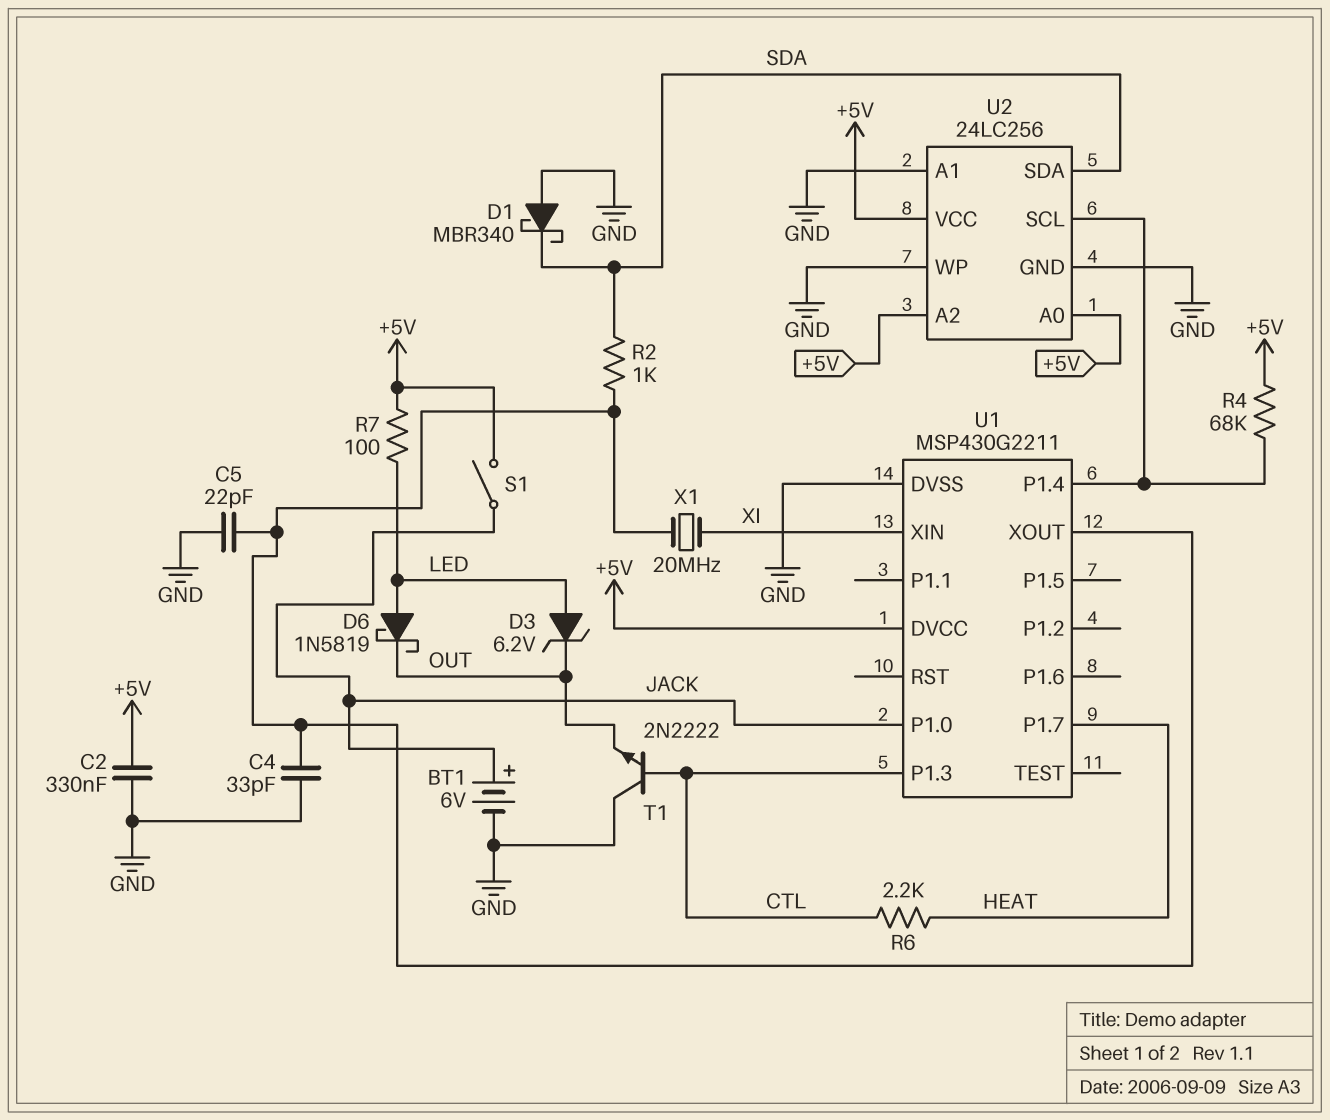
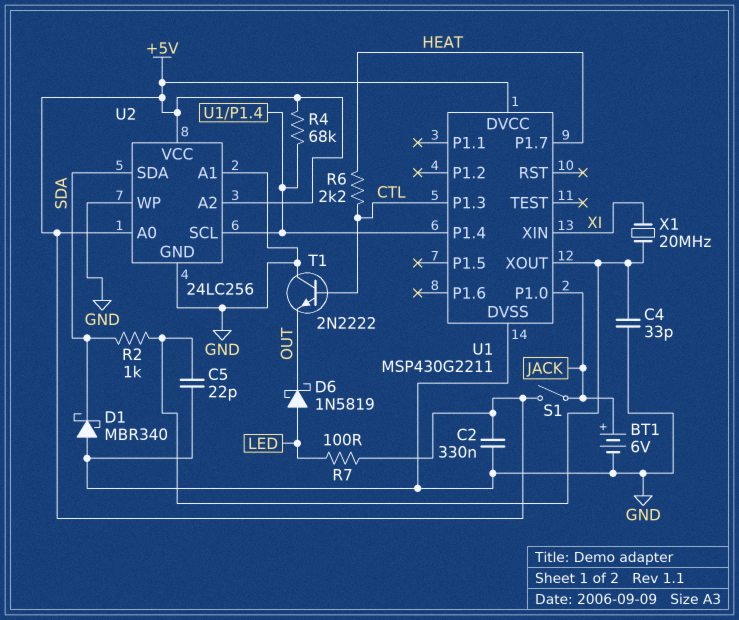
D3: zener 6.2V (A LED, K OUT) -> none

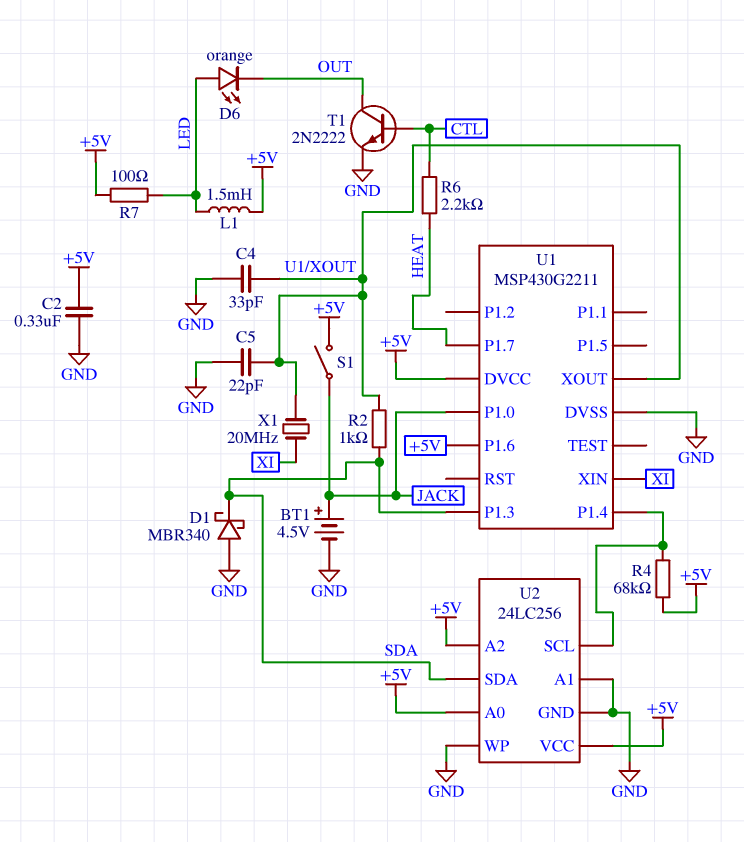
BT1: 6V (plus JACK, minus GND) -> 4.5V (plus JACK, minus GND)
D6: schottky 1N5819 (A LED, K OUT) -> LED orange (A LED, K OUT)
L1: none -> 1.5mH (+5V, LED)
T1: NPN 2N2222 (B CTL, C GND, E OUT) -> NPN 2N2222 (B CTL, C OUT, E GND)
U1 pin P1.3: CTL -> SDA
U1 pin P1.6: none -> +5V

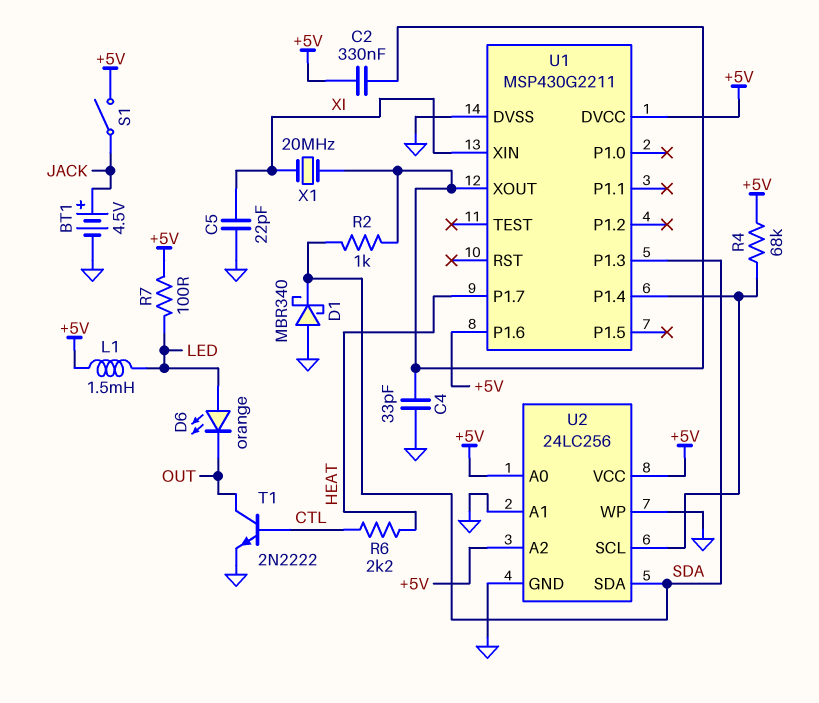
C2: 330nF (+5V, GND) -> 330nF (+5V, U1/XOUT)
C5: 22pF (GND, U1/XOUT) -> 22pF (GND, XI)
U1 pin P1.0: JACK -> none

